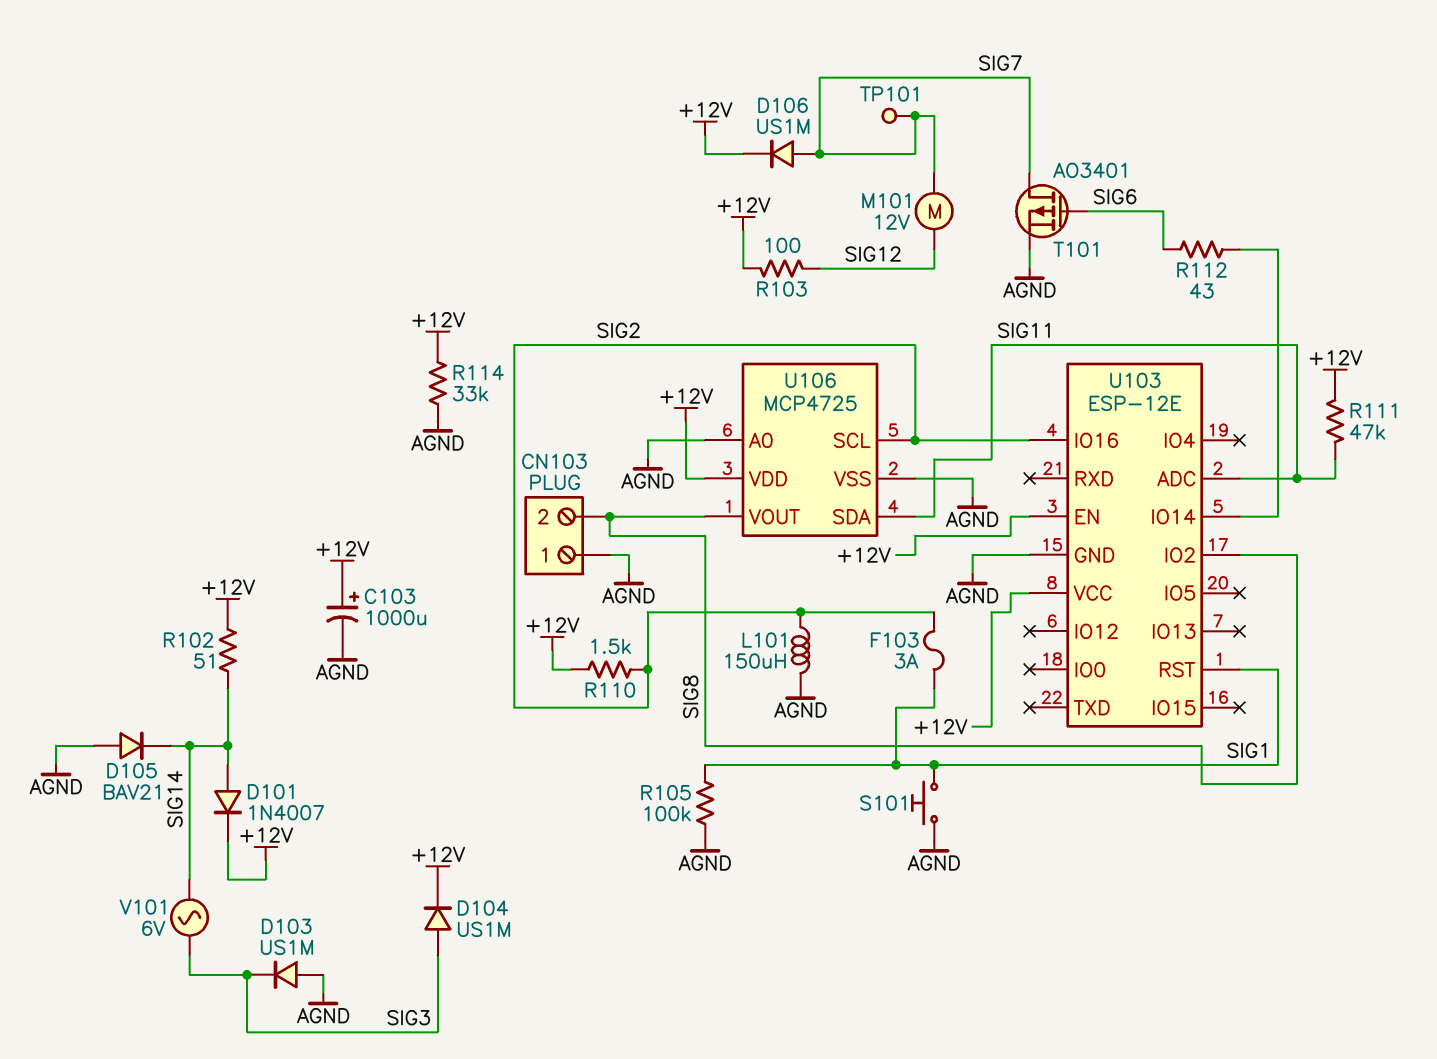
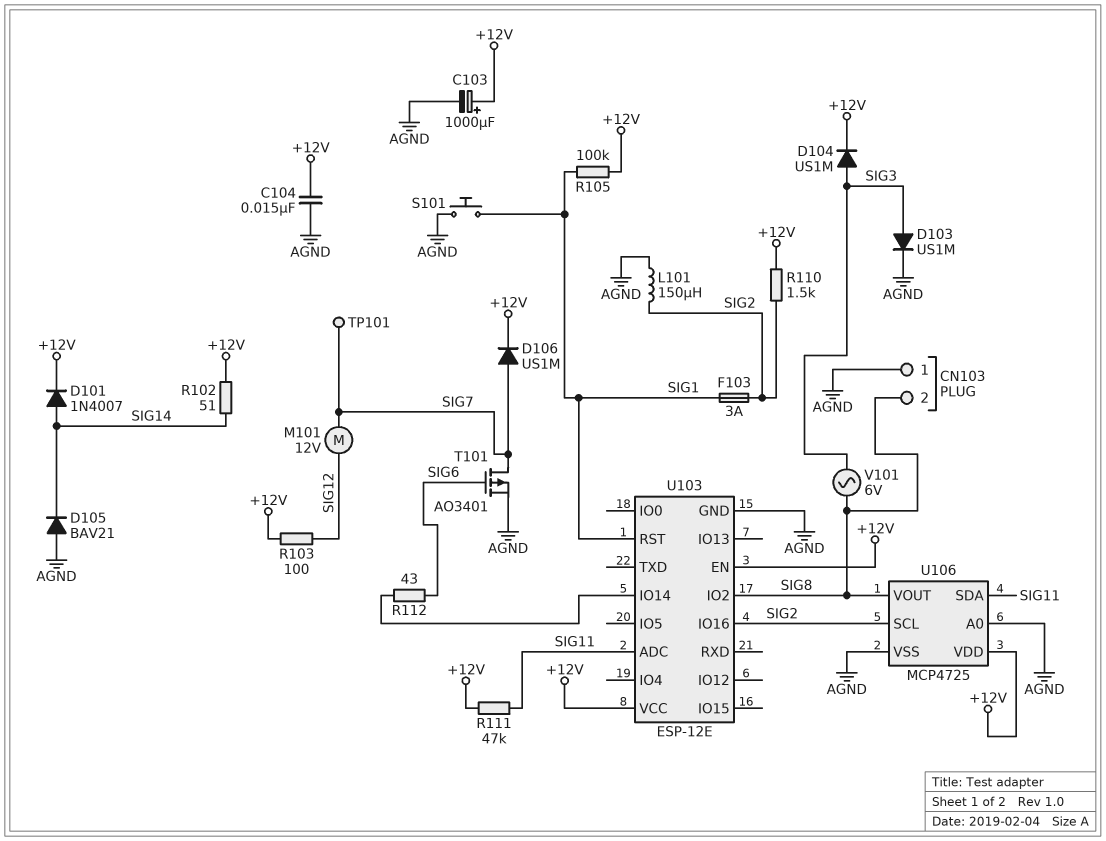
C104: none -> 15nF (+12V, AGND)
D103: diode US1M (A AGND, K SIG3) -> diode US1M (A SIG3, K AGND)
R105: 100k (AGND, SIG1) -> 100k (+12V, SIG1)
R114: 33k (+12V, AGND) -> none
V101: AC 6V (SIG3, SIG14) -> AC 6V (SIG3, SIG8)

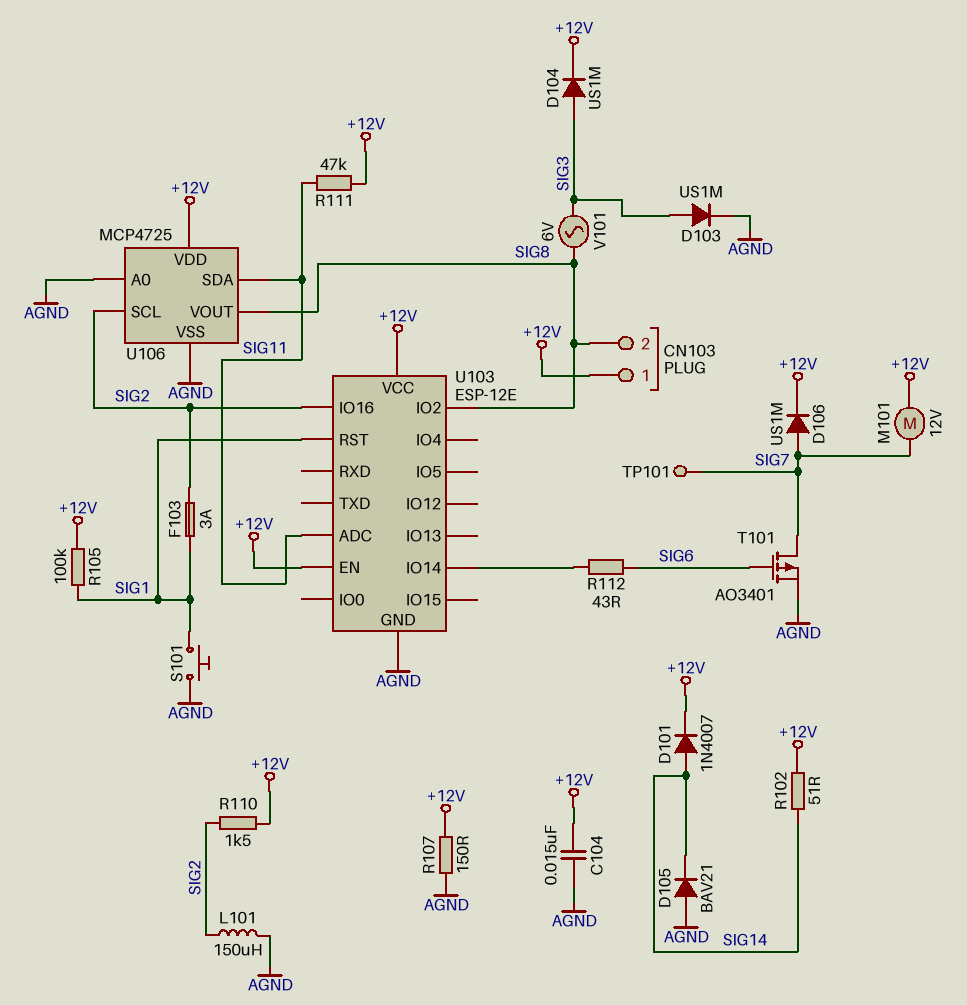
C103: 1000uF (plus +12V, minus AGND) -> none
CN103 pin 1: AGND -> +12V
M101: motor 12V (SIG7, SIG12) -> motor 12V (+12V, SIG7)
R103: 100 (+12V, SIG12) -> none
R107: none -> 150 (+12V, AGND)

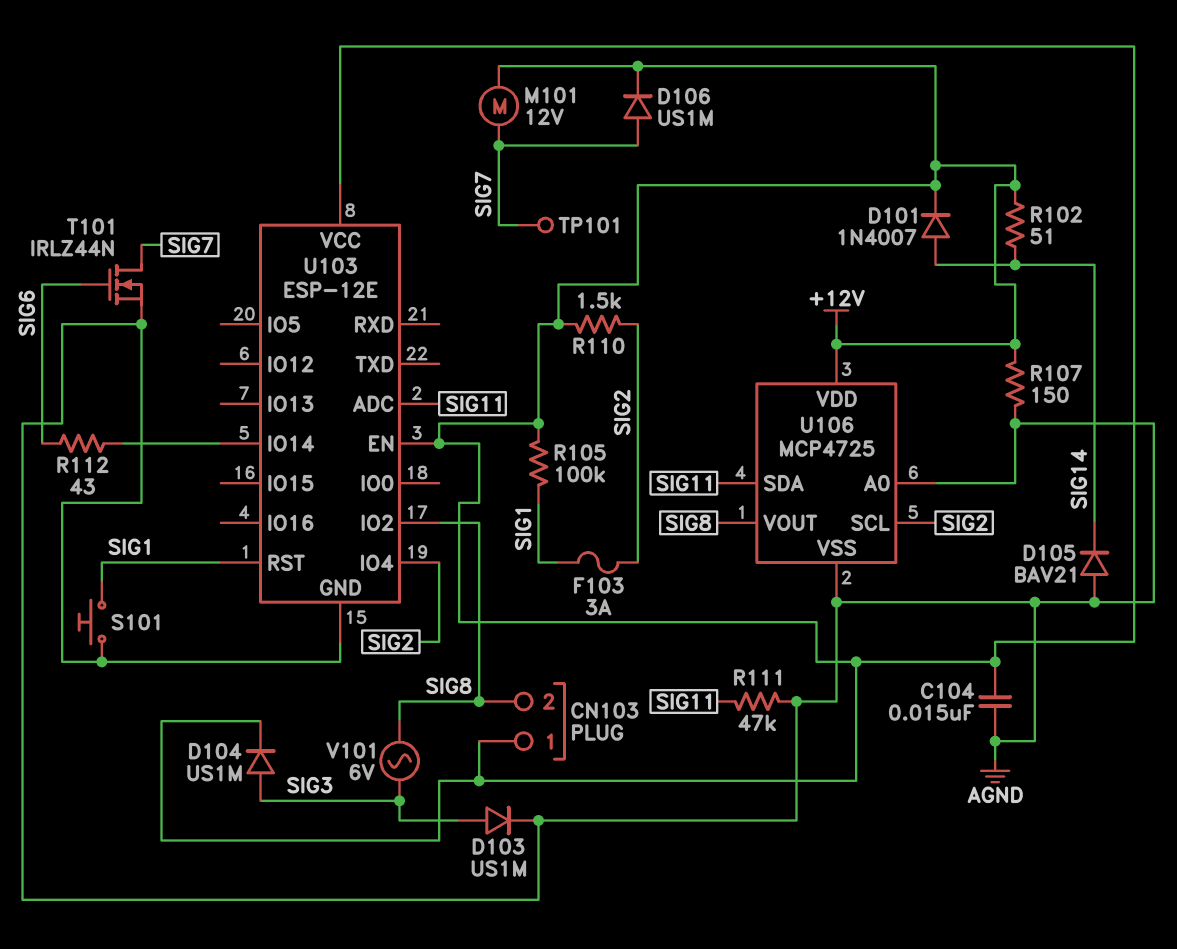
L101: 150uH (AGND, SIG2) -> none
R111: 47k (+12V, SIG11) -> 47k (AGND, SIG11)
T101: PMOS AO3401 (G SIG6, D SIG7, S AGND) -> NMOS IRLZ44N (G SIG6, D SIG7, S AGND)
U103 pin IO4: none -> SIG2
U103 pin IO16: SIG2 -> none

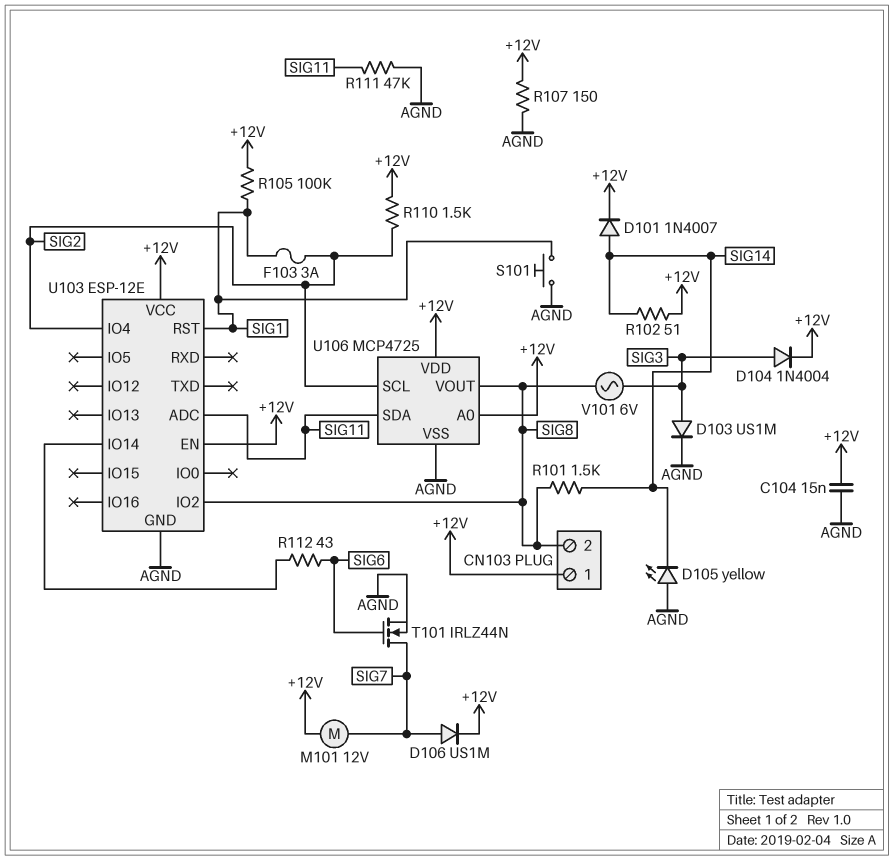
D104: diode US1M (A SIG3, K +12V) -> diode 1N4004 (A SIG3, K +12V)
D105: diode BAV21 (A AGND, K SIG14) -> LED yellow (A AGND, K SIG14)
R101: none -> 1.5k (SIG8, SIG14)
TP101: test point (SIG7) -> none
U106 pin A0: AGND -> +12V

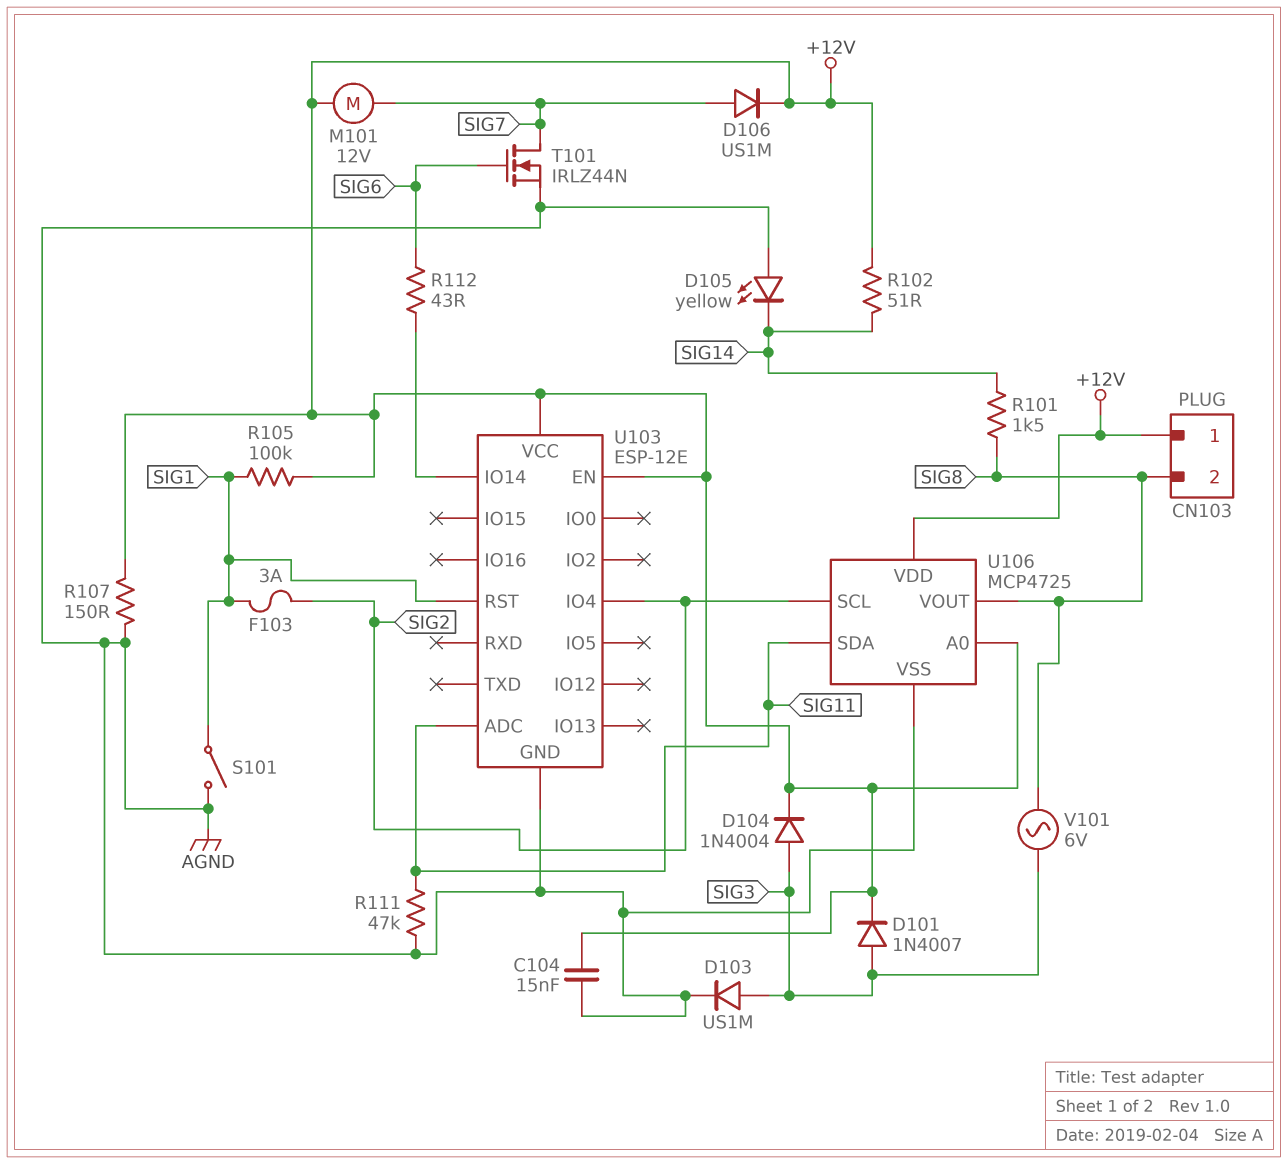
D101: diode 1N4007 (A SIG14, K +12V) -> diode 1N4007 (A SIG3, K +12V)
R110: 1.5k (+12V, SIG2) -> none
S101: button (AGND, SIG1) -> switch (AGND, SIG1)
U103 pin IO2: SIG8 -> none

